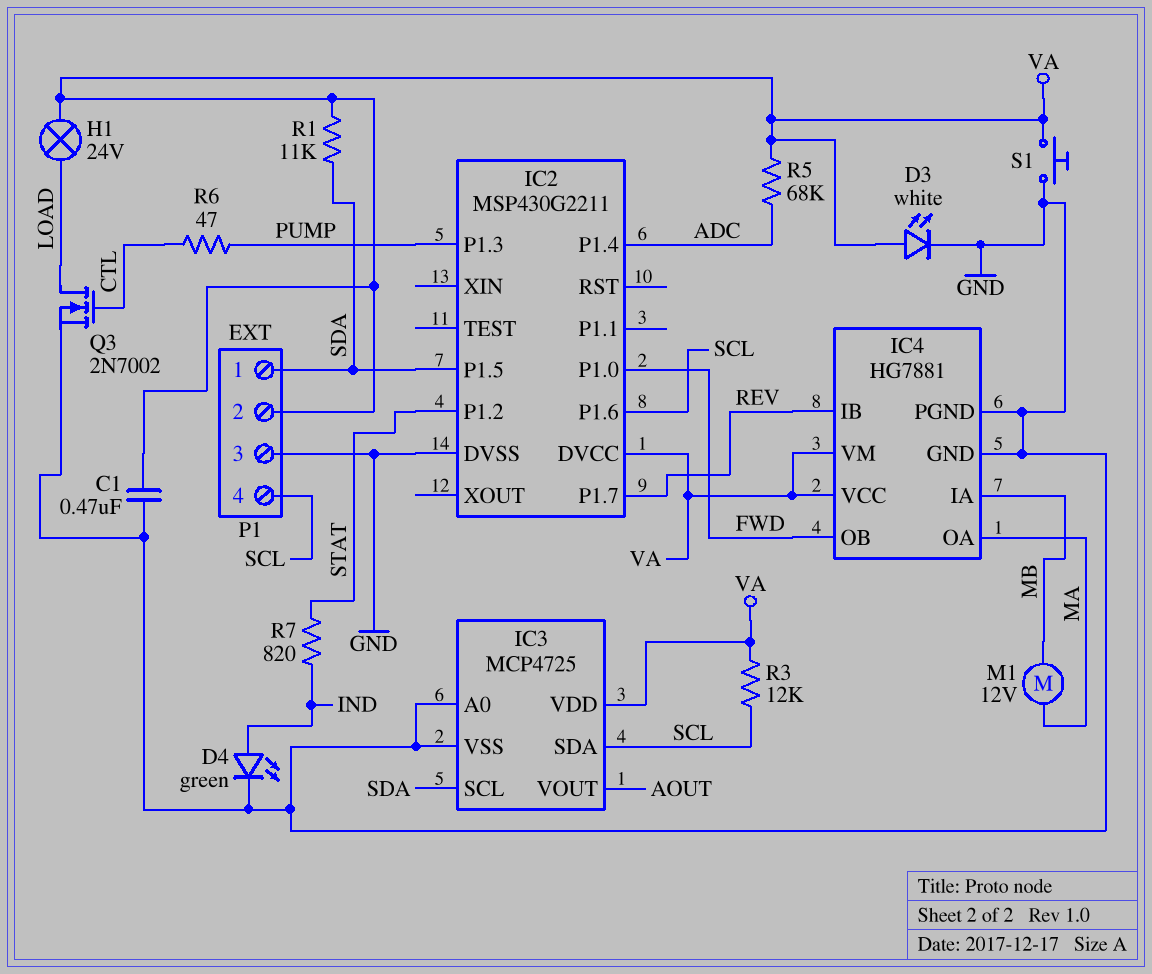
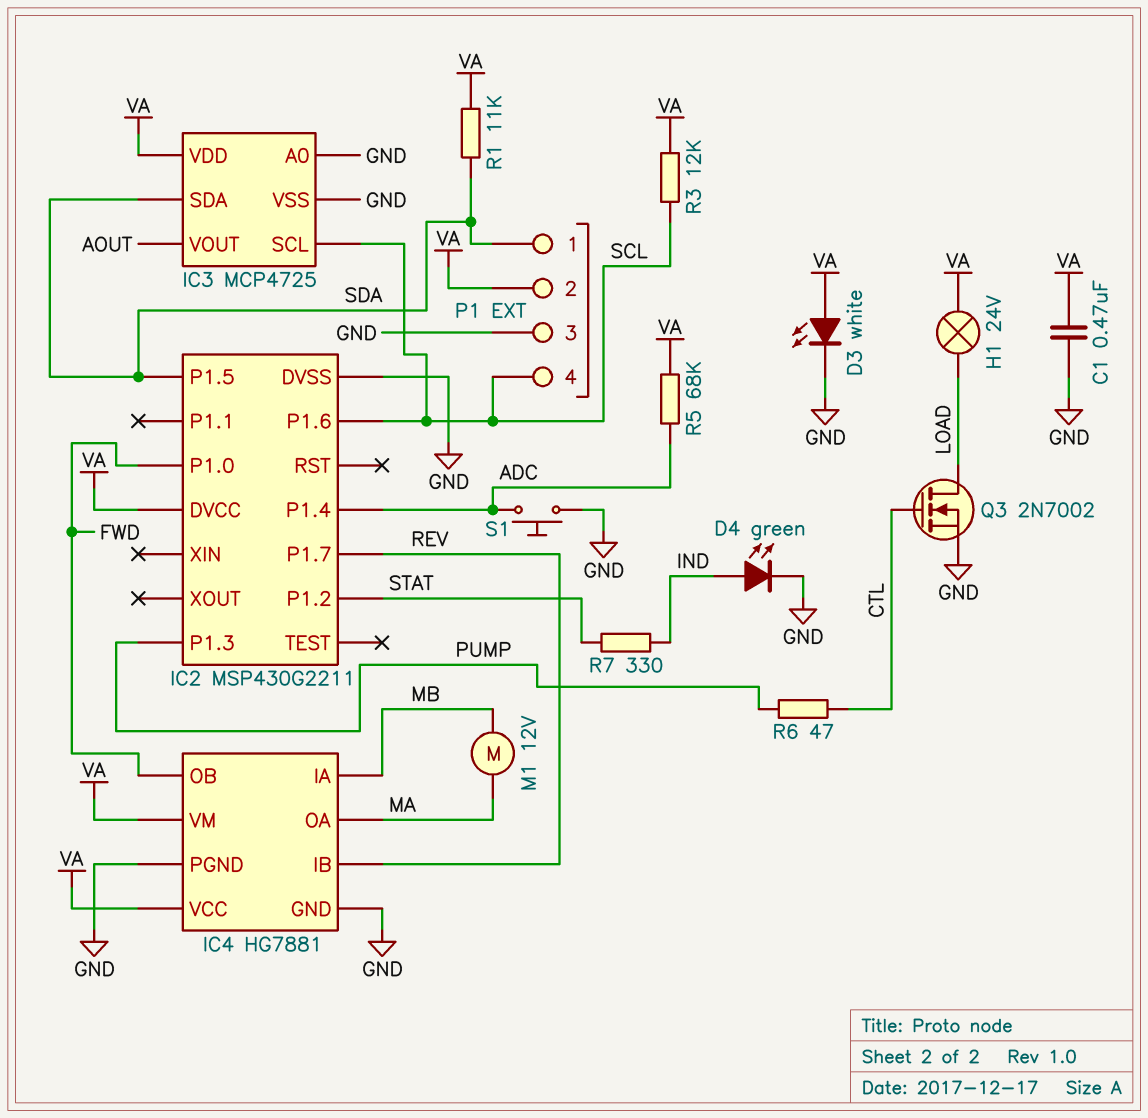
IC3 pin SCL: SDA -> SCL
IC3 pin SDA: SCL -> SDA
R7: 820 (IND, STAT) -> 330 (IND, STAT)
S1: button (GND, VA) -> button (ADC, GND)

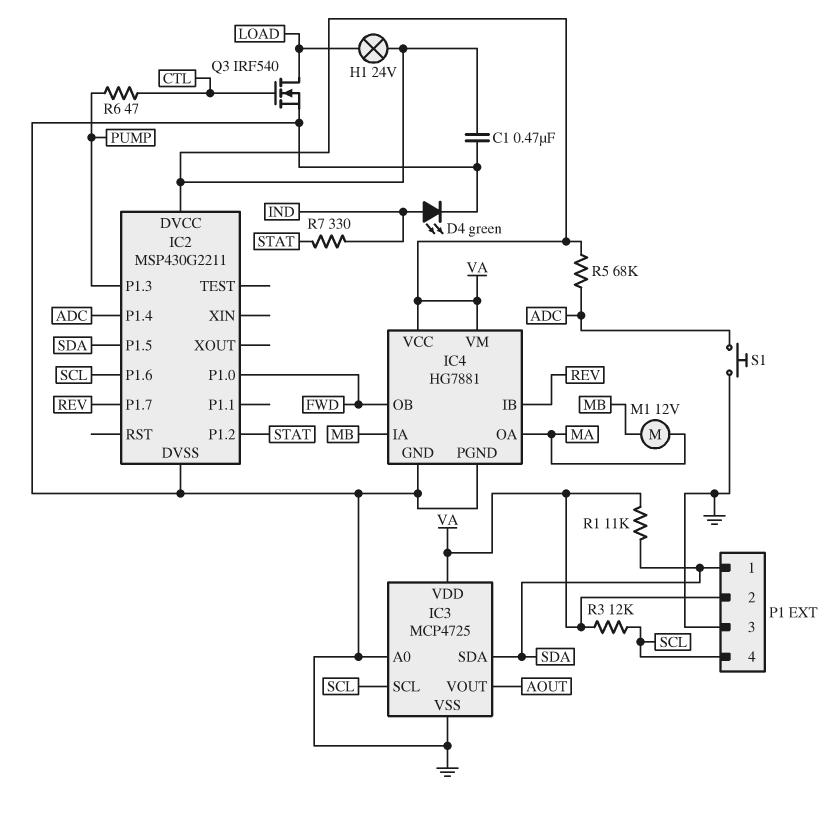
D3: LED white (A VA, K GND) -> none
Q3: NMOS 2N7002 (G CTL, D LOAD, S GND) -> NMOS IRF540 (G CTL, D LOAD, S GND)

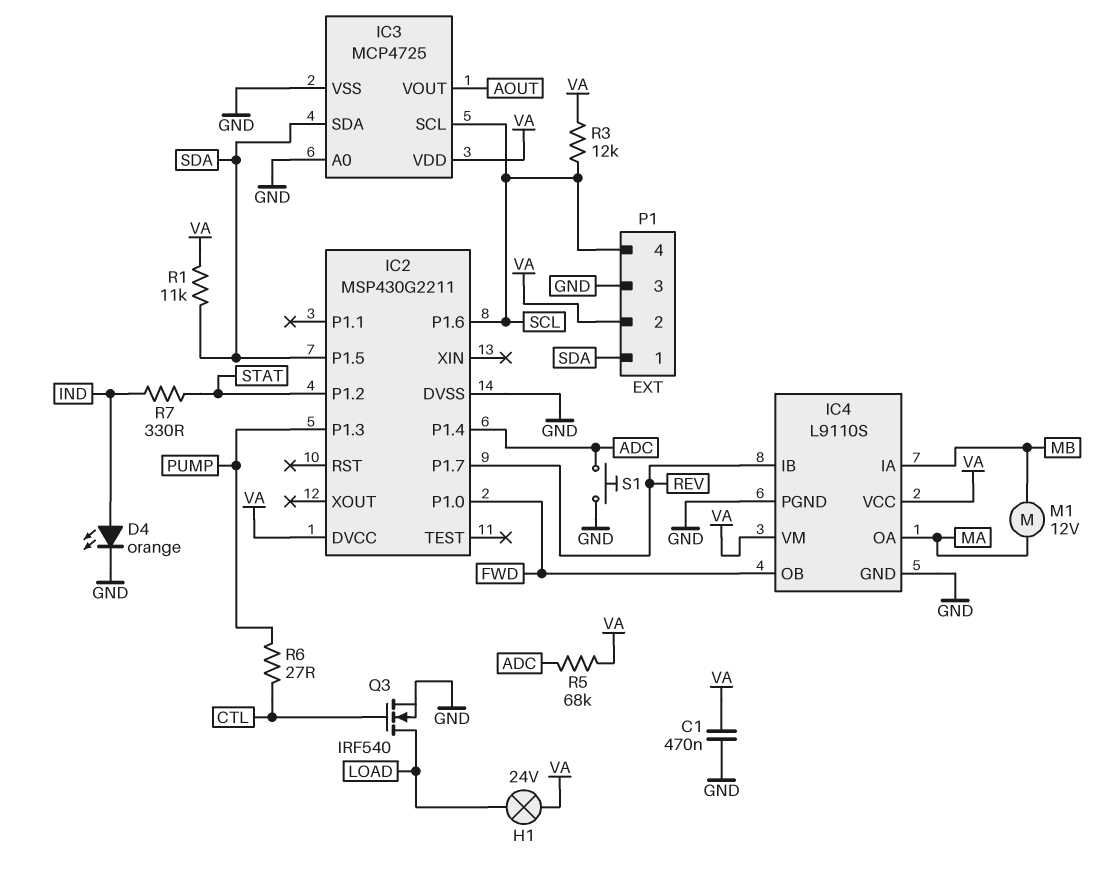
D4: LED green (A IND, K GND) -> LED orange (A IND, K GND)
IC4: HG7881 -> L9110S
R6: 47 (CTL, PUMP) -> 27 (CTL, PUMP)

